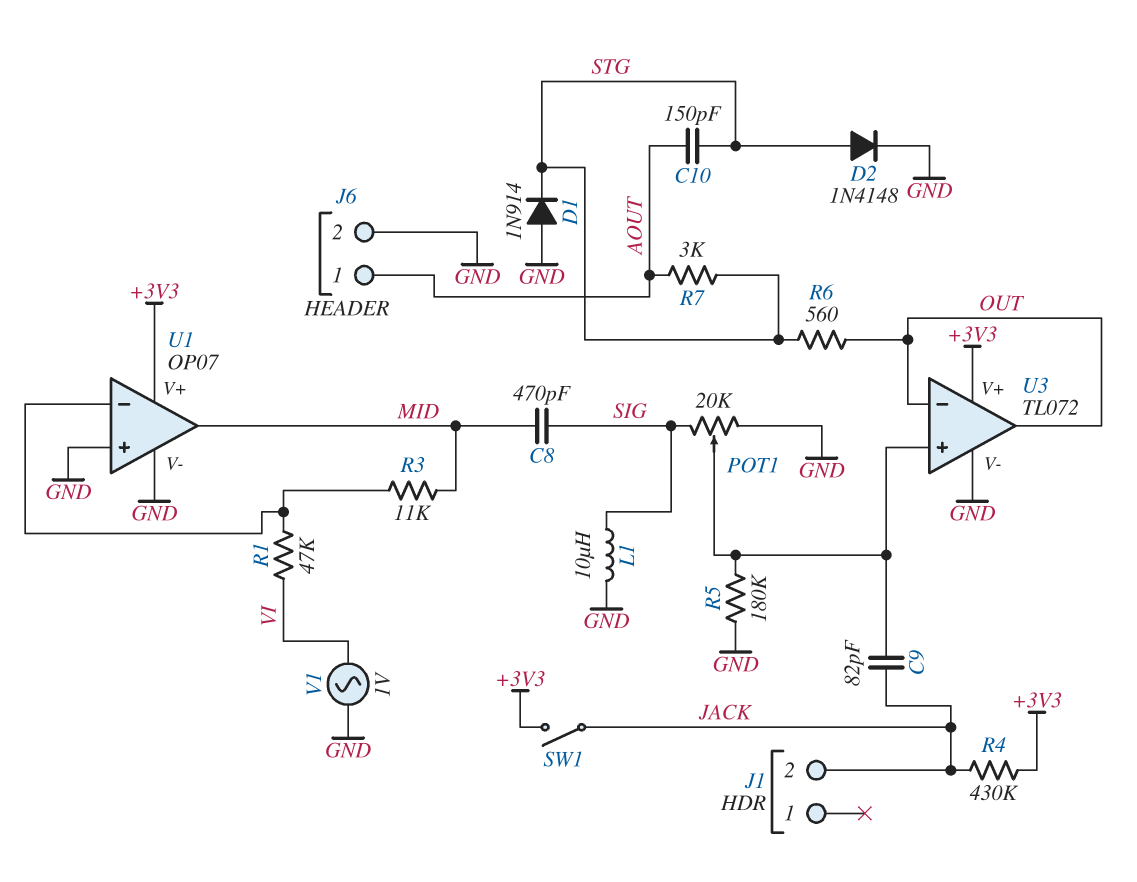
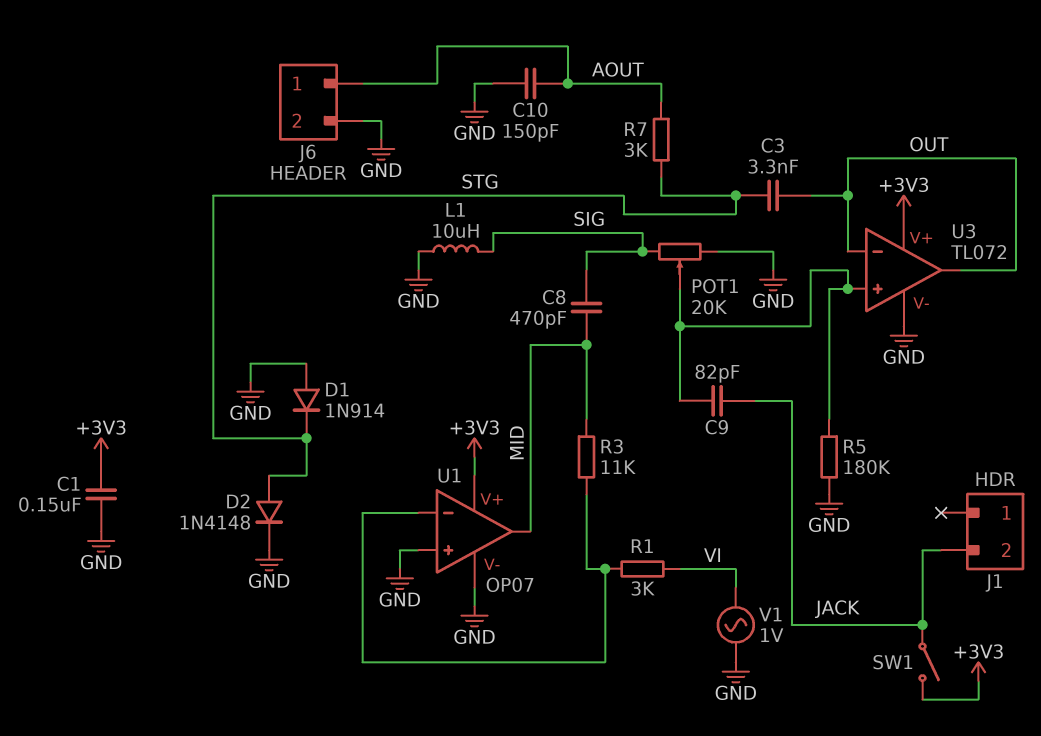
C1: none -> 150nF (+3V3, GND)
C3: none -> 3.3nF (OUT, STG)
C10: 150pF (AOUT, STG) -> 150pF (AOUT, GND)
R1: 47k (U1/in-, VI) -> 3k (U1/in-, VI)
R4: 430k (+3V3, JACK) -> none
R6: 560 (OUT, STG) -> none

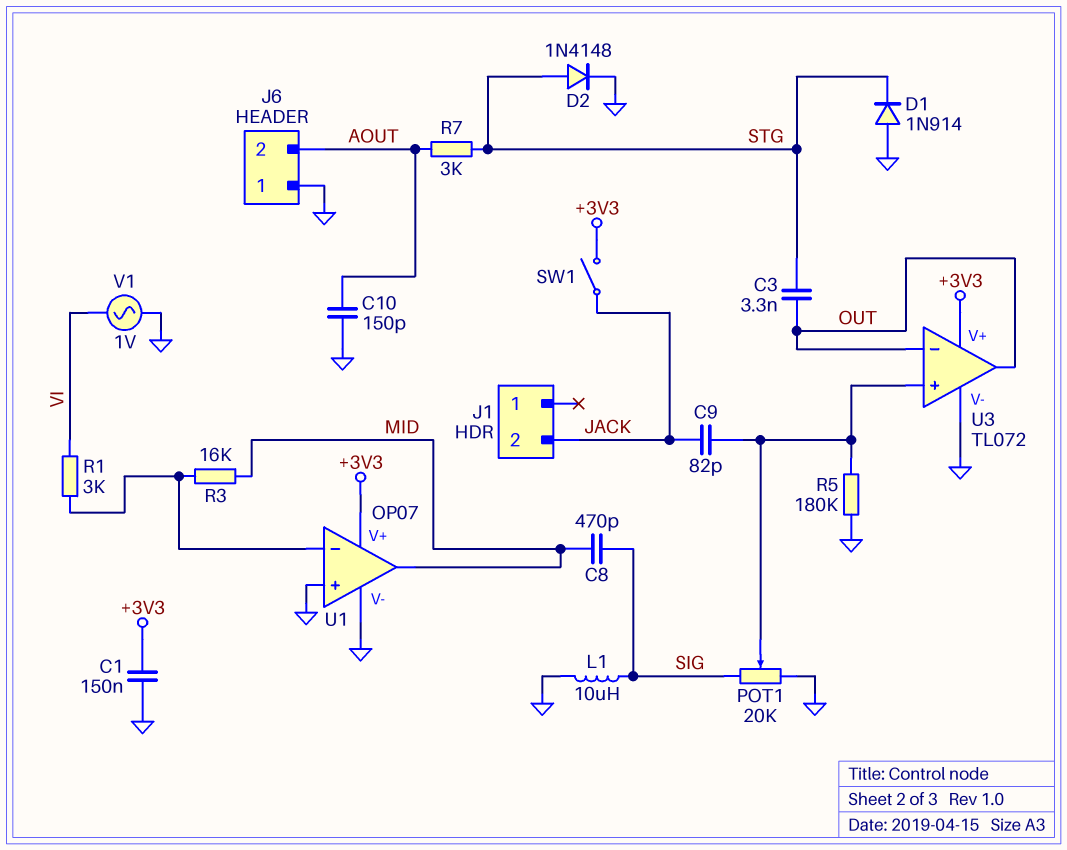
J6 pin 1: AOUT -> GND
J6 pin 2: GND -> AOUT
R3: 11k (MID, U1/in-) -> 16k (MID, U1/in-)

